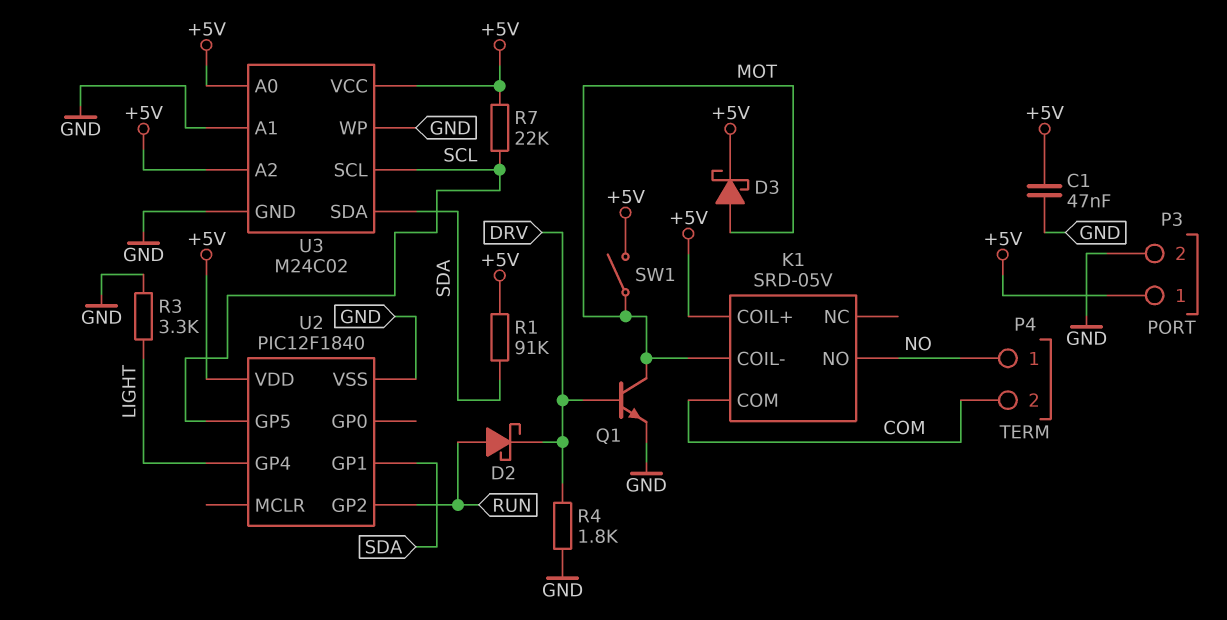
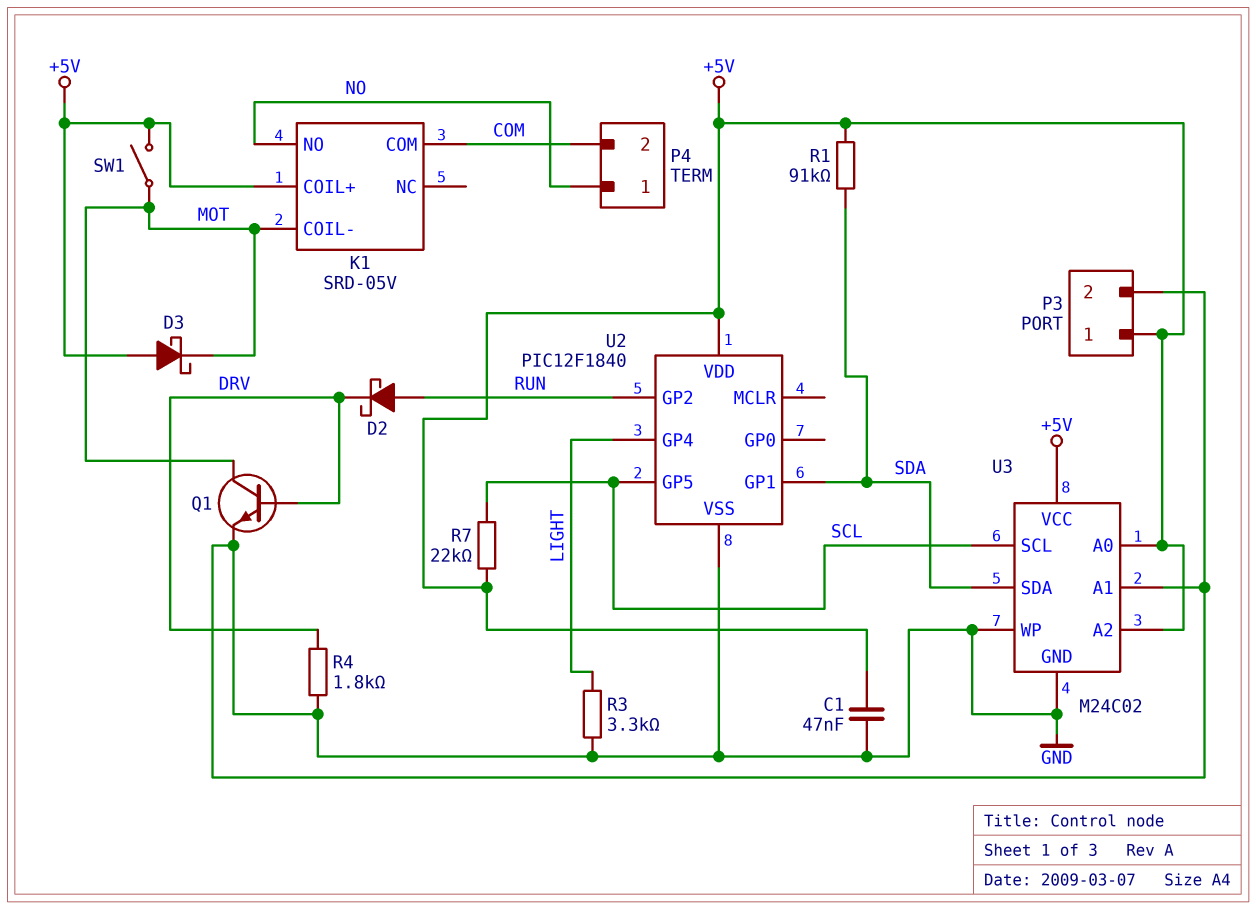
D3: schottky (A MOT, K +5V) -> schottky (A +5V, K MOT)

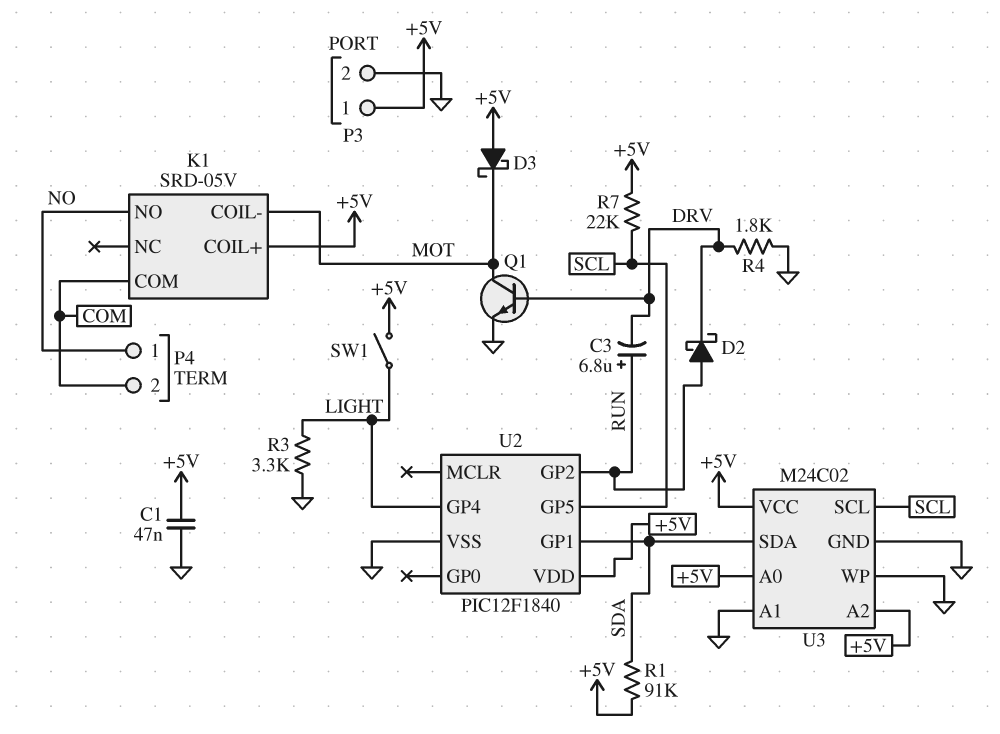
C3: none -> 6.8uF (plus RUN, minus DRV)
SW1: switch (+5V, MOT) -> switch (+5V, LIGHT)

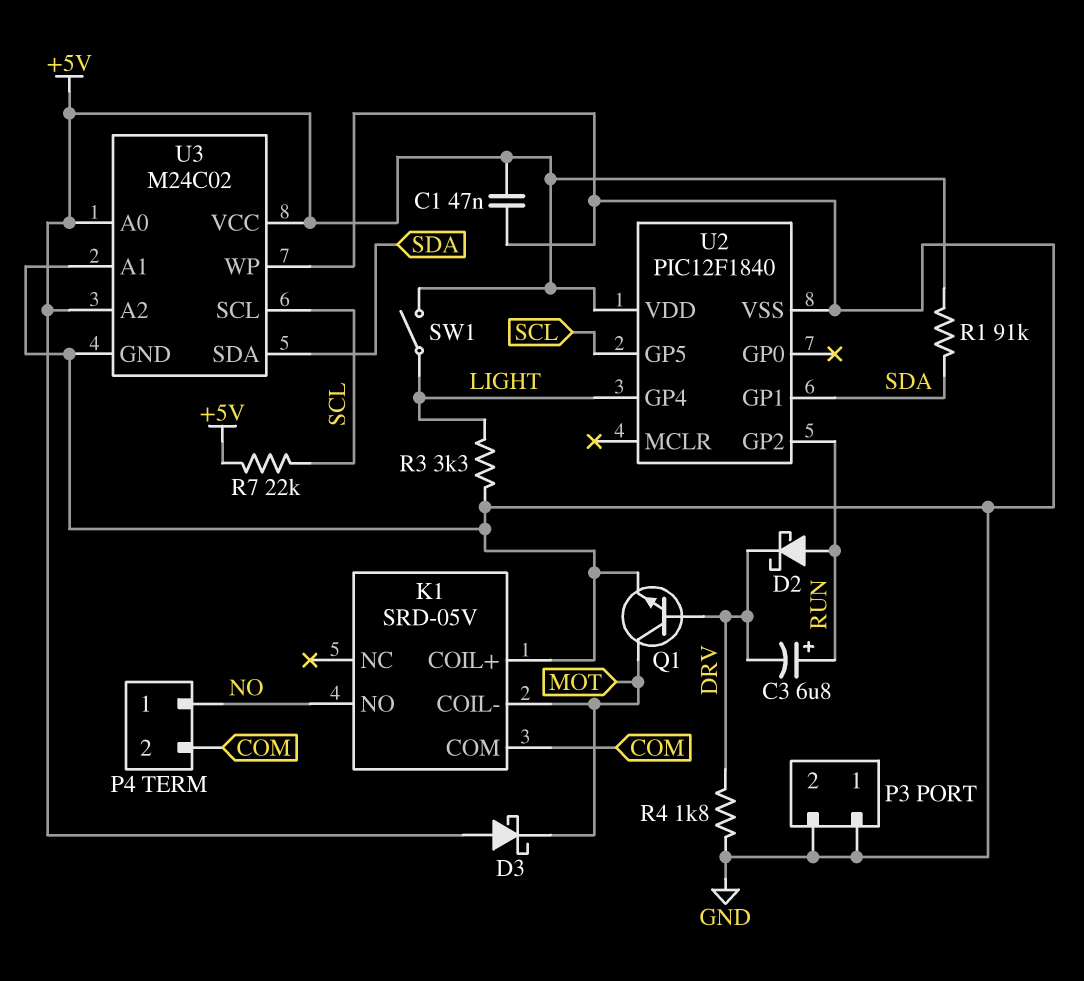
K1 pin COIL+: +5V -> GND
P3 pin 1: +5V -> GND

